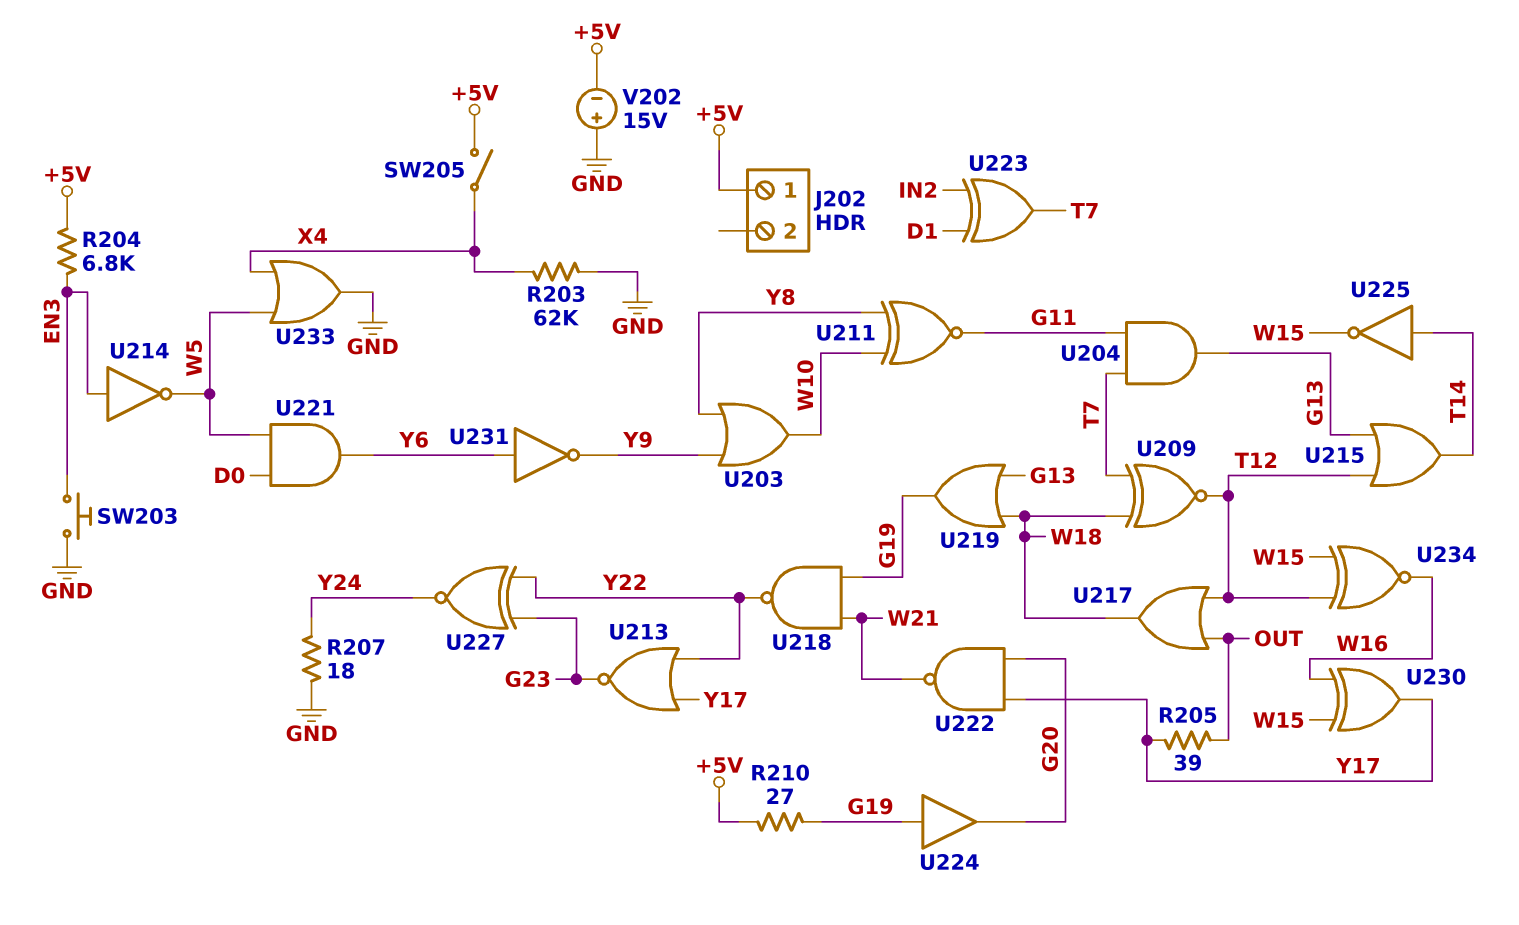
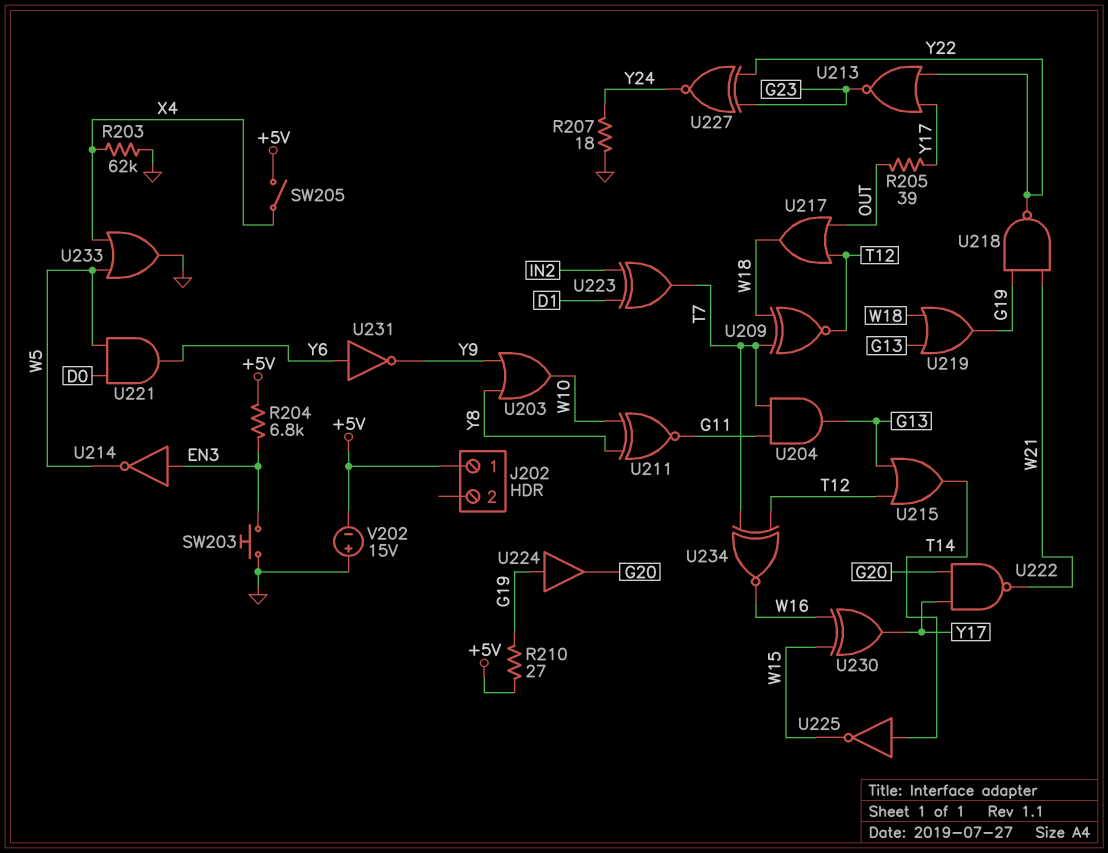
U234: XNOR (in T12, in W15, out W16) -> XNOR (in T7, in T12, out W16)

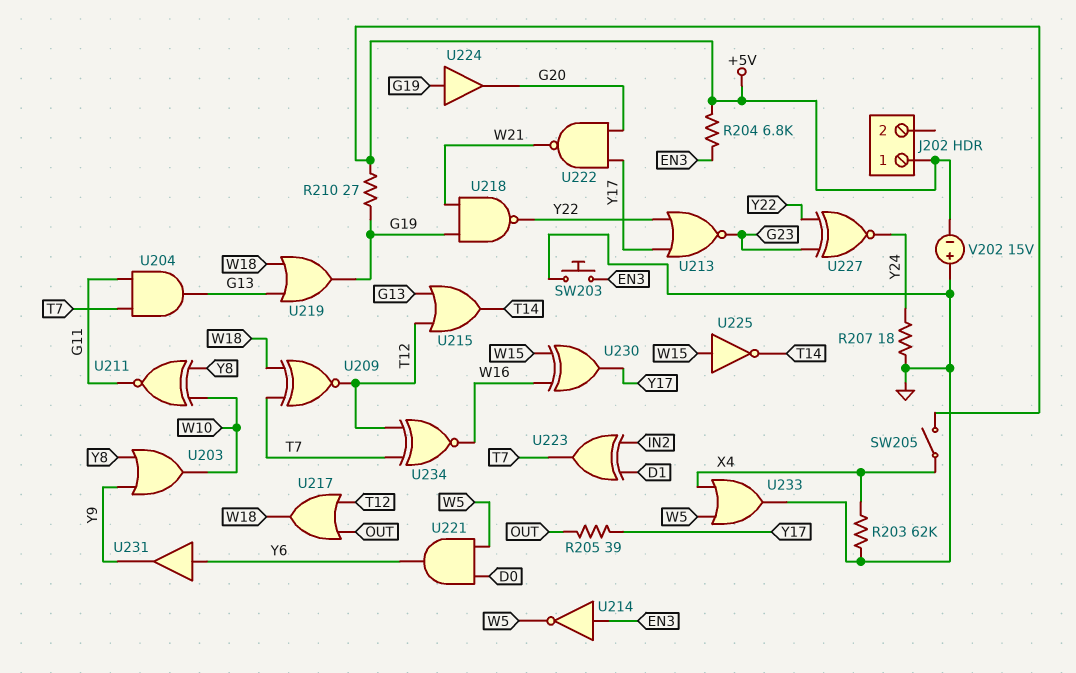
U225: NOT (in T14, out W15) -> NOT (in W15, out T14)
U231: NOT (in Y6, out Y9) -> buffer (in Y6, out Y9)

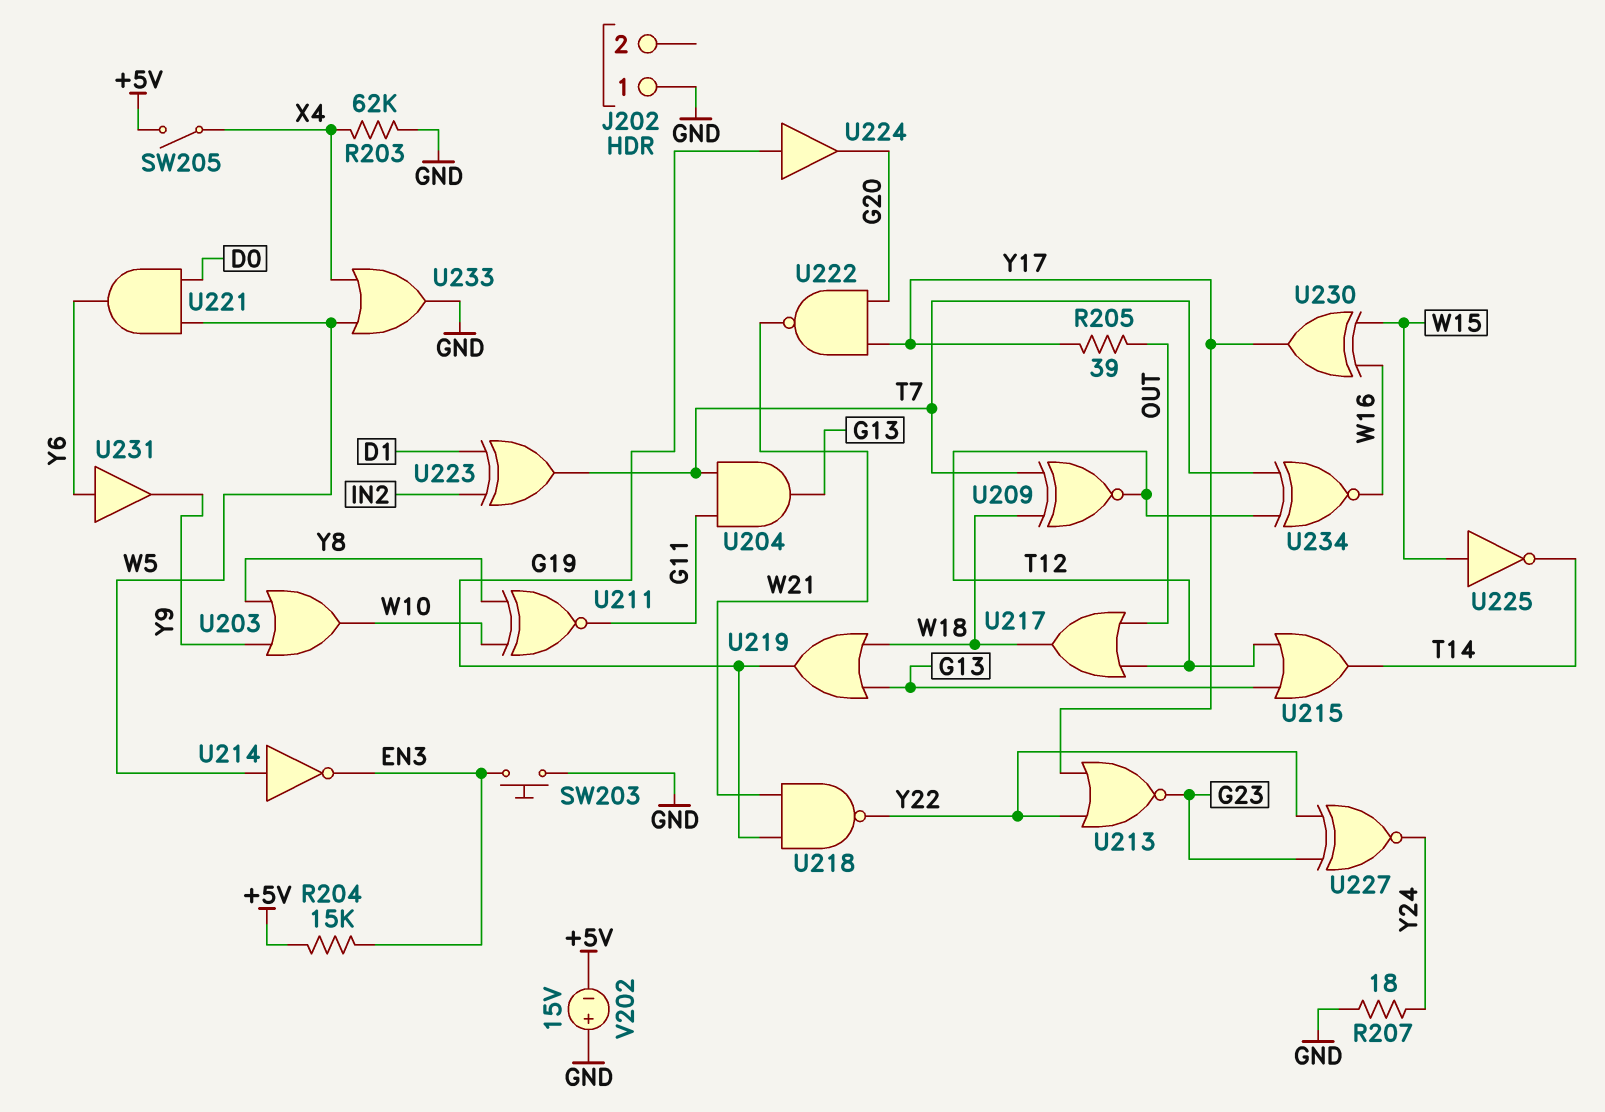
J202 pin 1: +5V -> GND
R204: 6.8k (+5V, EN3) -> 15k (+5V, EN3)
R210: 27 (+5V, G19) -> none
U214: NOT (in EN3, out W5) -> NOT (in W5, out EN3)

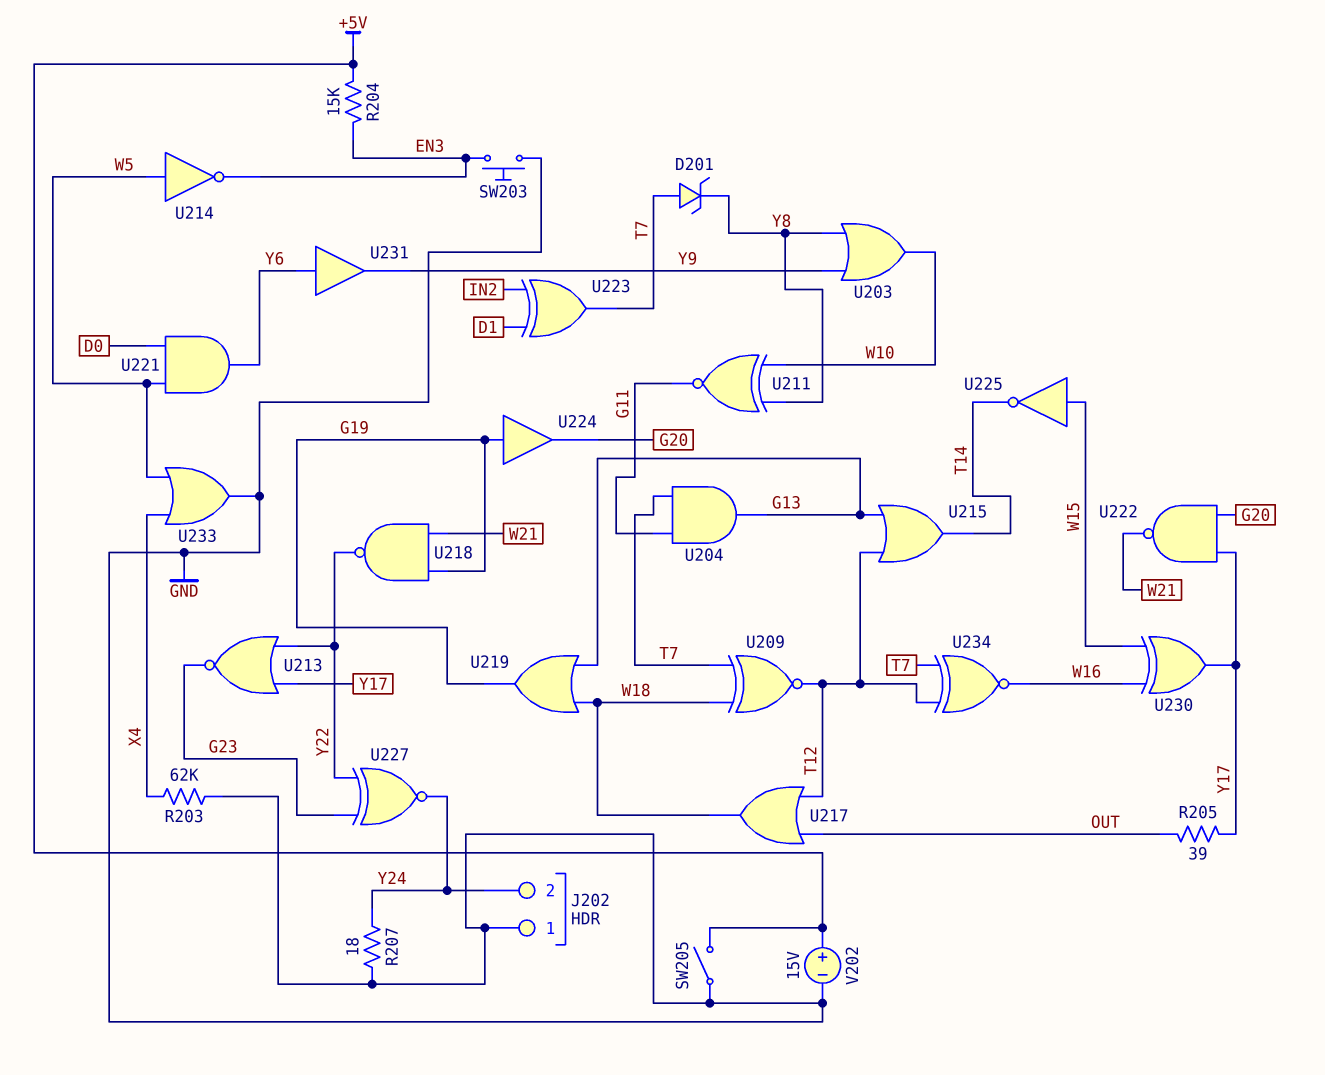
D201: none -> zener (A T7, K Y8)
J202 pin 2: none -> Y24
SW205: switch (+5V, X4) -> switch (+5V, GND)
V202: 15V (plus GND, minus +5V) -> 15V (plus +5V, minus GND)

